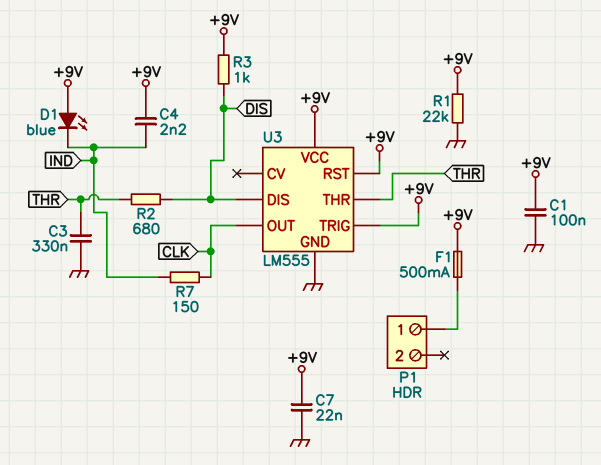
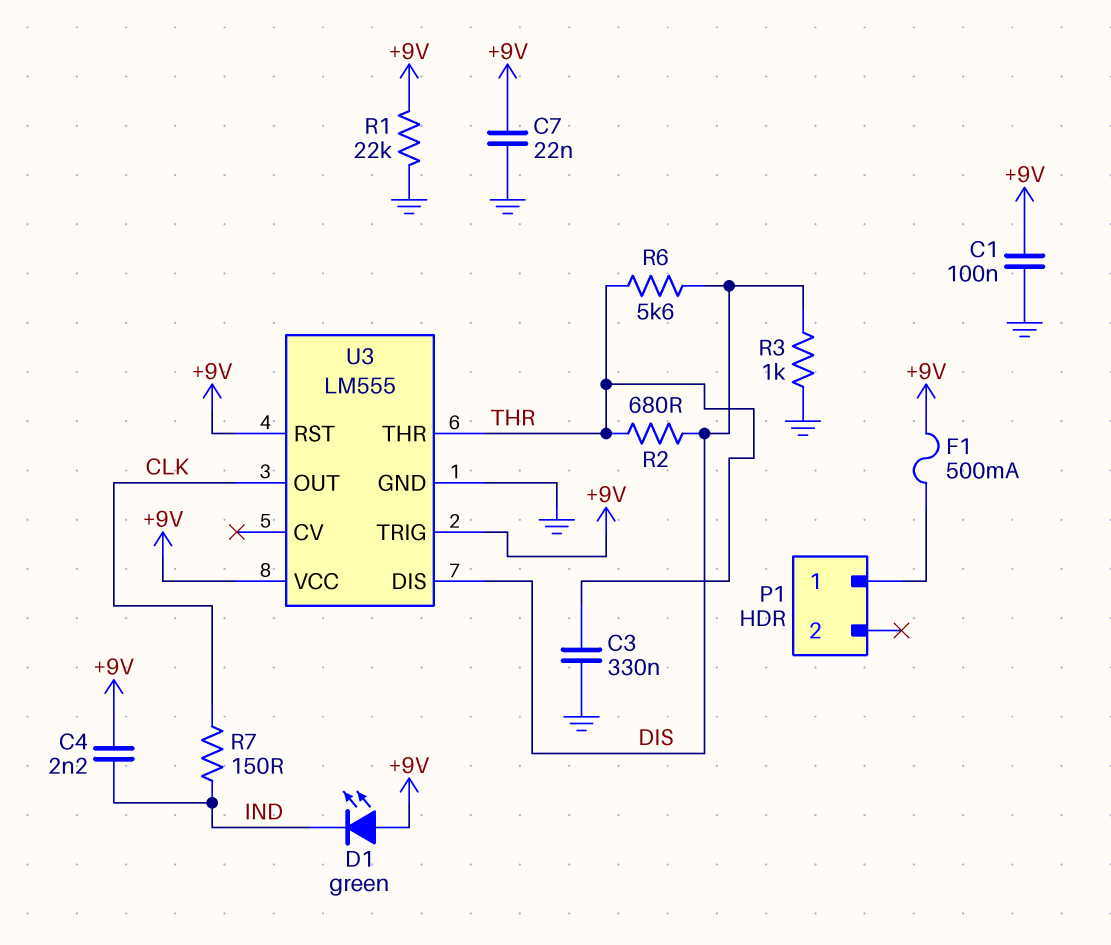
D1: LED blue (A +9V, K IND) -> LED green (A +9V, K IND)
R3: 1k (+9V, DIS) -> 1k (DIS, GND)
R6: none -> 5.6k (DIS, THR)

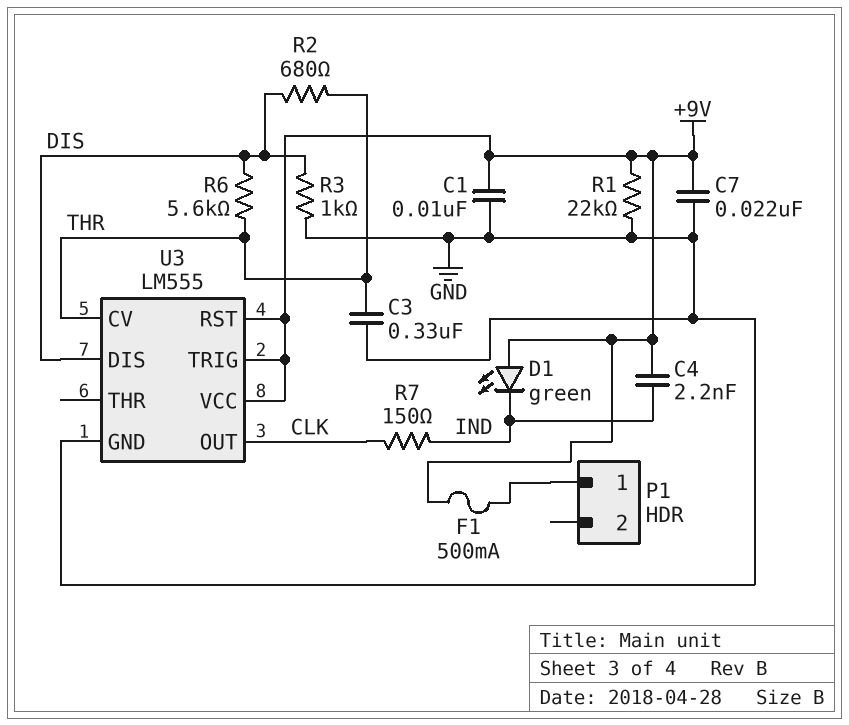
C1: 100nF (+9V, GND) -> 10nF (+9V, GND)
U3 pin CV: none -> THR
U3 pin THR: THR -> none

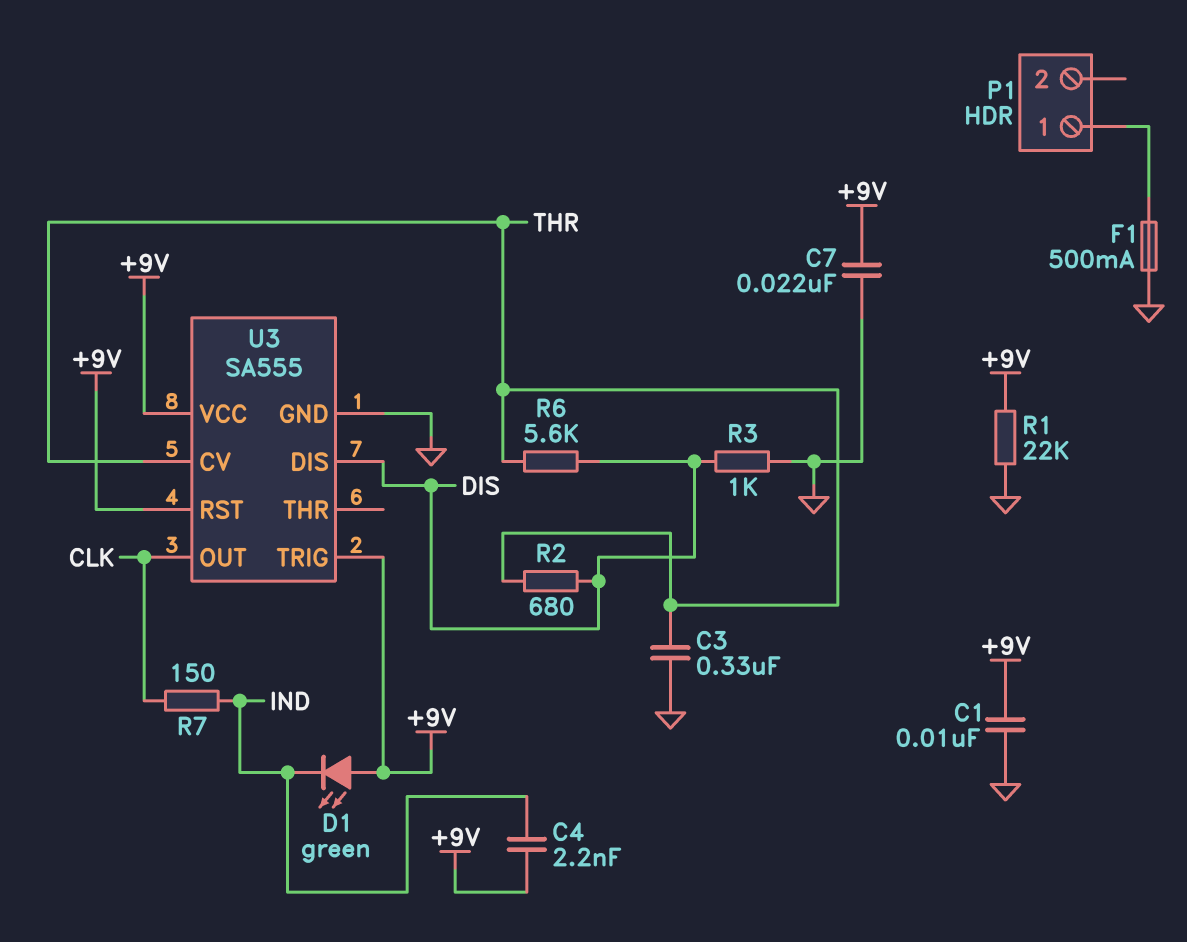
F1: 500mA (+9V, P1/1) -> 500mA (GND, P1/1)
U3: LM555 -> SA555

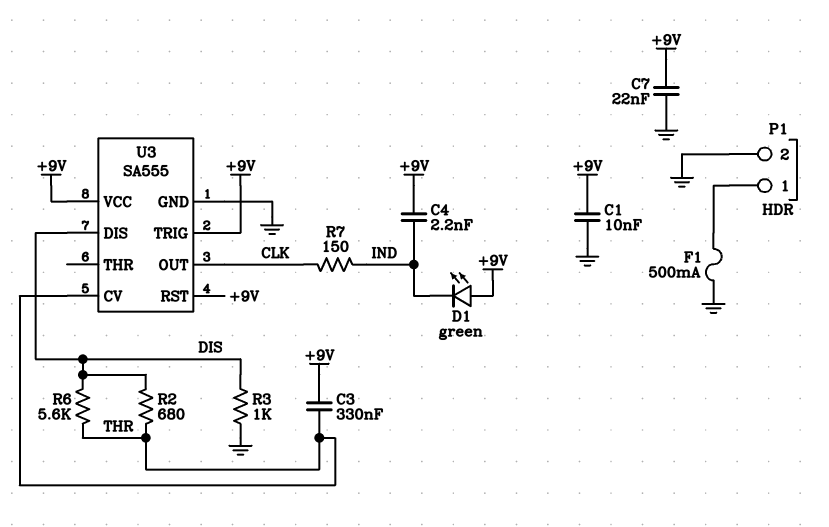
C3: 330nF (GND, THR) -> 330nF (+9V, THR)
P1 pin 2: none -> GND
R1: 22k (+9V, GND) -> none

